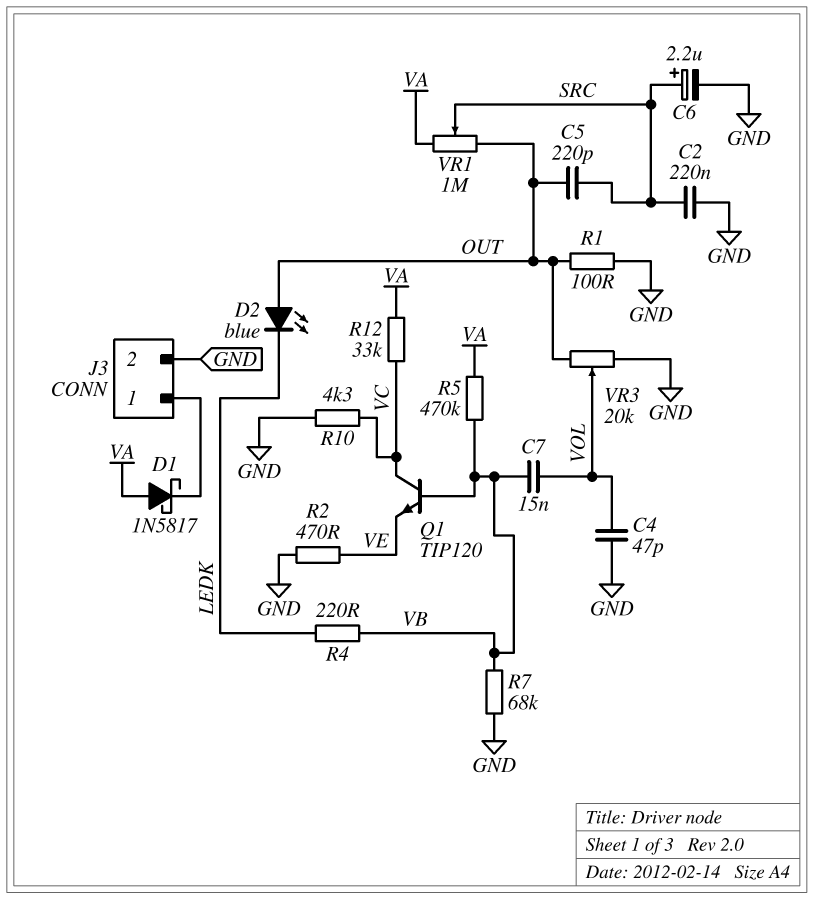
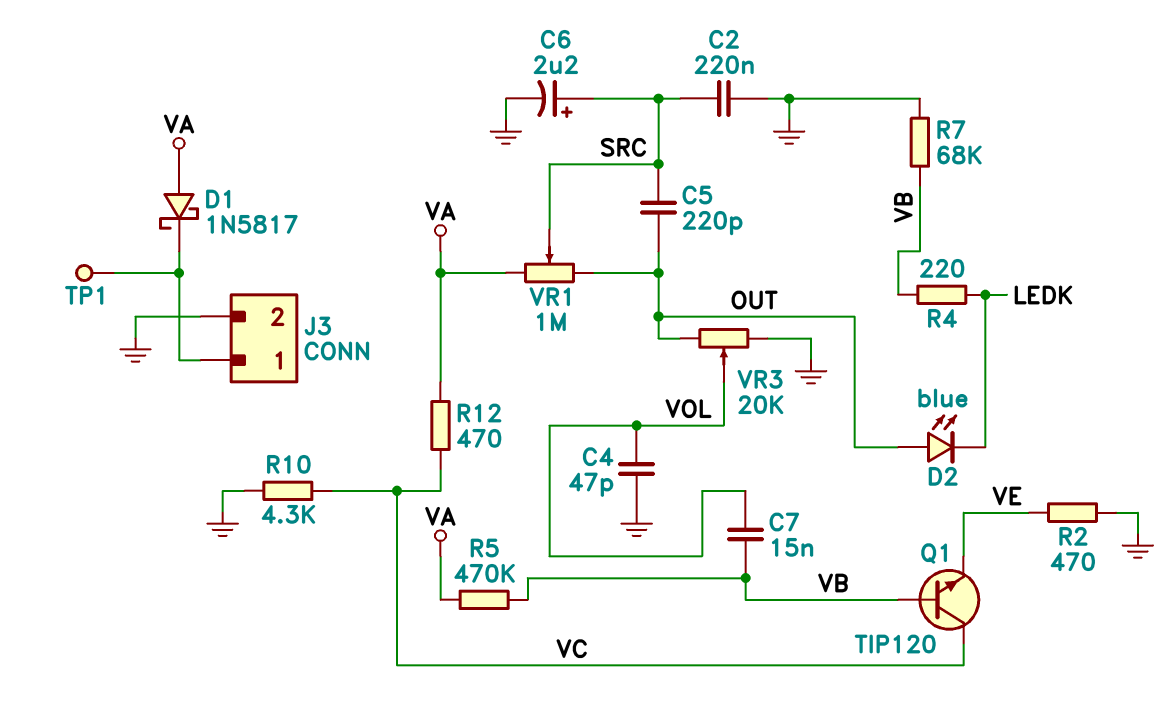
R1: 100 (GND, OUT) -> none
R12: 33k (VA, VC) -> 470 (VA, VC)
TP1: none -> test point (J3/1)

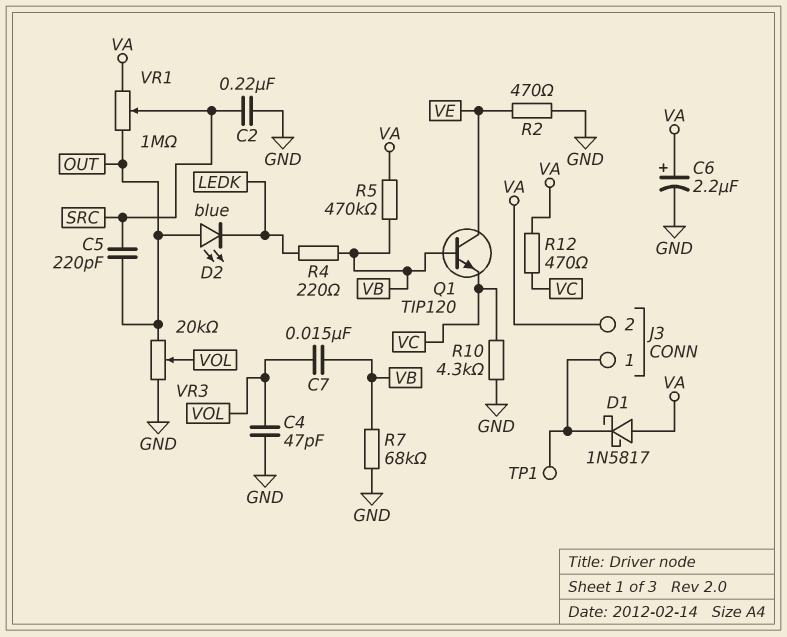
C6: 2.2uF (plus SRC, minus GND) -> 2.2uF (plus VA, minus GND)
J3 pin 2: GND -> VA
Q1: NPN TIP120 (B VB, C VC, E VE) -> NPN TIP120 (B VB, C VE, E VC)

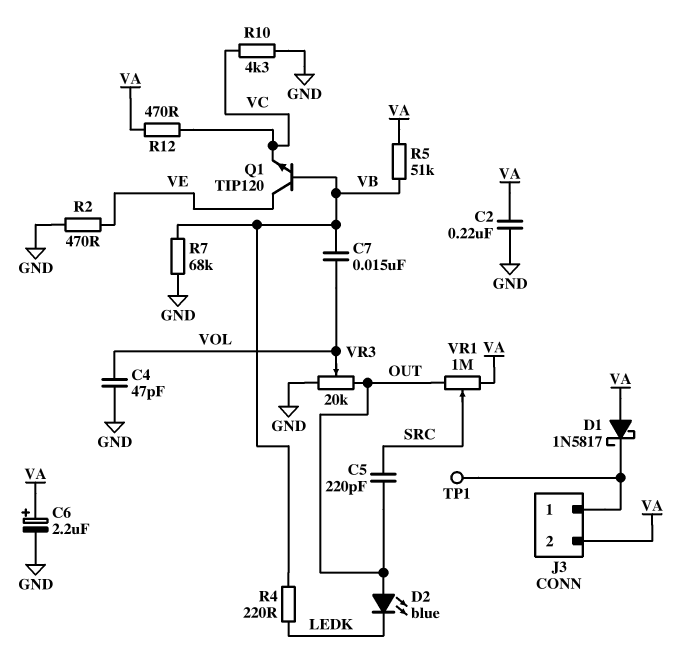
C2: 220nF (GND, SRC) -> 220nF (GND, VA)
R5: 470k (VA, VB) -> 51k (VA, VB)

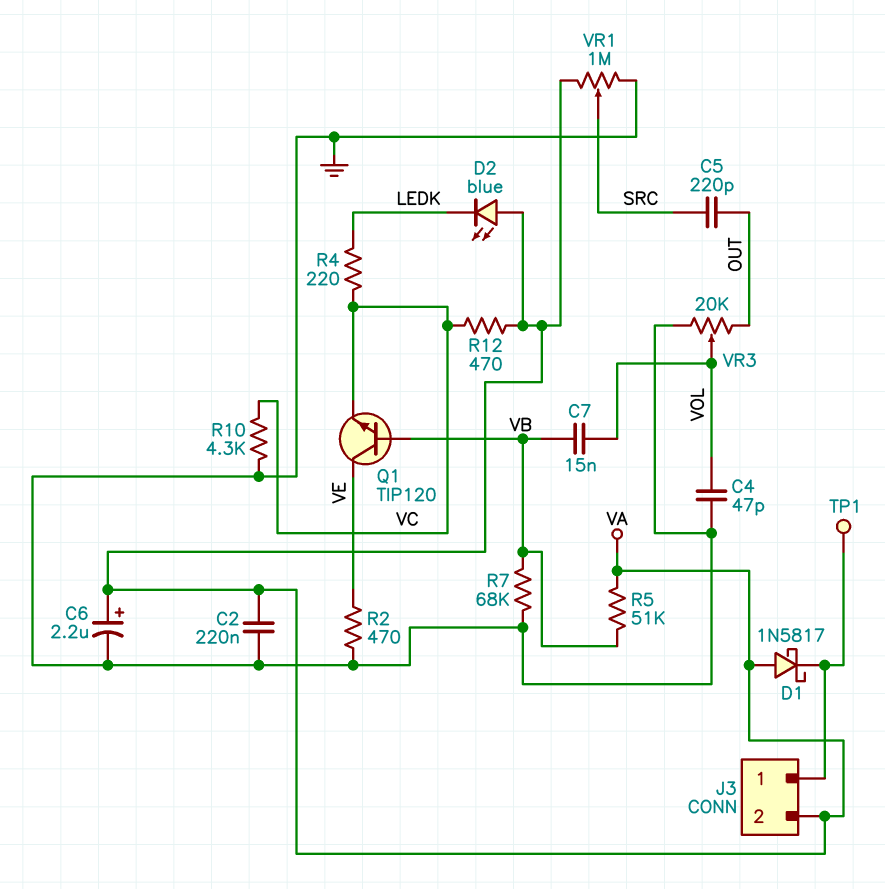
D2: LED blue (A OUT, K LEDK) -> LED blue (A VA, K LEDK)
R4: 220 (LEDK, VB) -> 220 (LEDK, VC)
VR1: 1M (OUT, VA, wiper SRC) -> 1M (GND, VA, wiper SRC)

